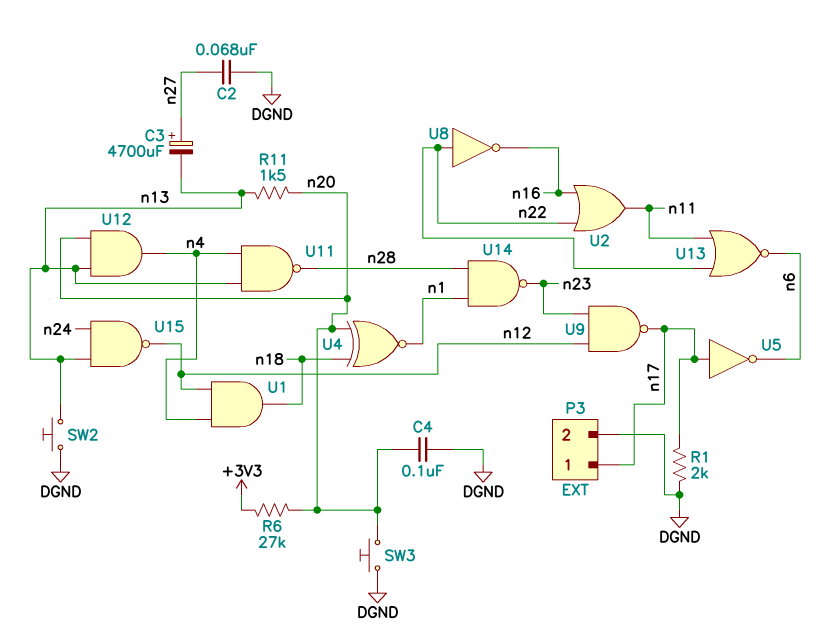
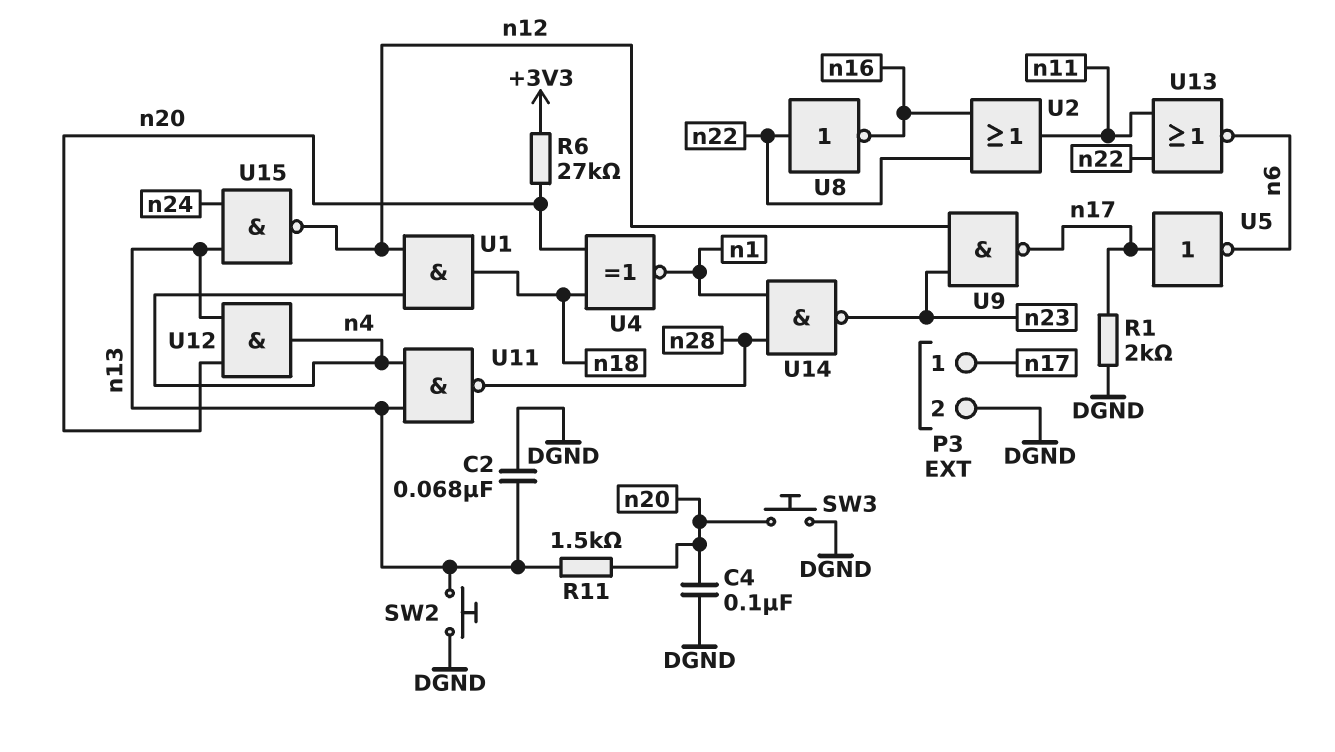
C2: 68nF (DGND, n27) -> 68nF (DGND, n13)
C3: 4700uF (plus n27, minus n13) -> none

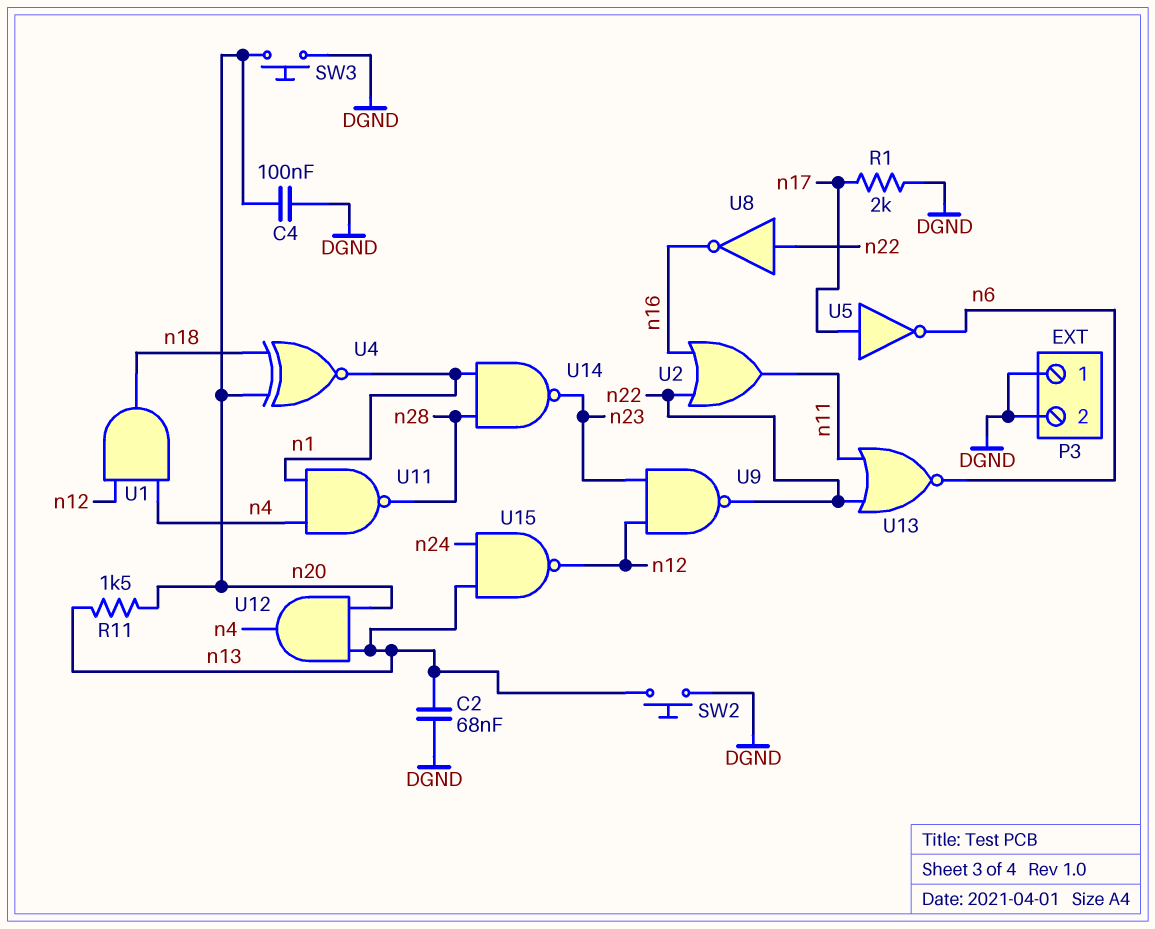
P3 pin 1: n17 -> DGND
R6: 27k (+3V3, n20) -> none
U9: NAND (in n12, in n23, out n17) -> NAND (in n12, in n23, out n22)
U11: NAND (in n4, in n13, out n28) -> NAND (in n1, in n4, out n28)

